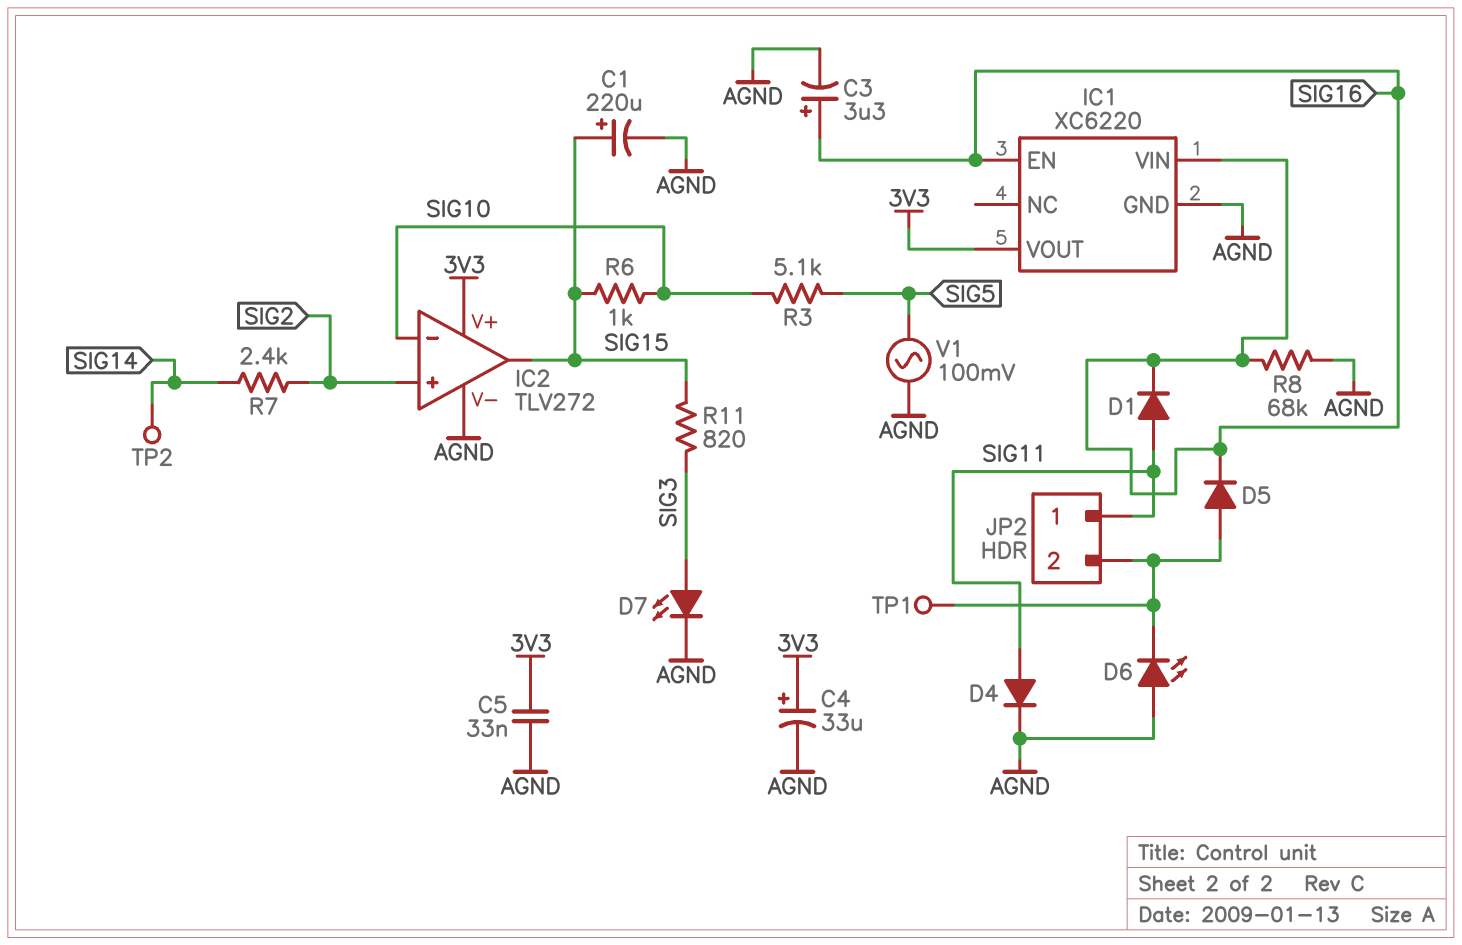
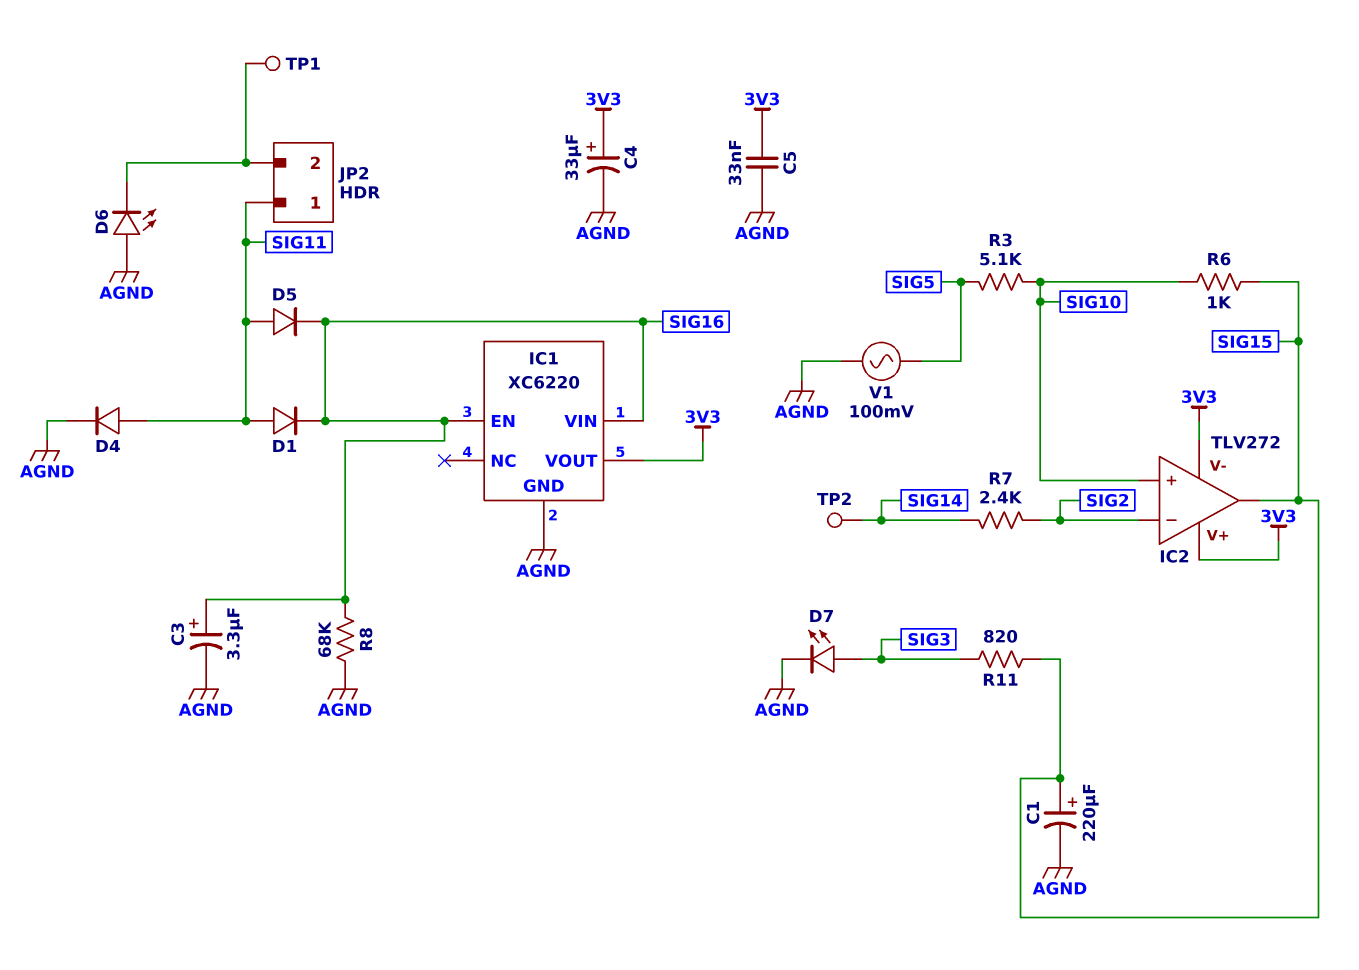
D5: diode (A JP2/2, K SIG16) -> diode (A SIG11, K SIG16)
IC2 pin V-: AGND -> 3V3
IC2 pin in+: SIG2 -> SIG10
IC2 pin in-: SIG10 -> SIG2

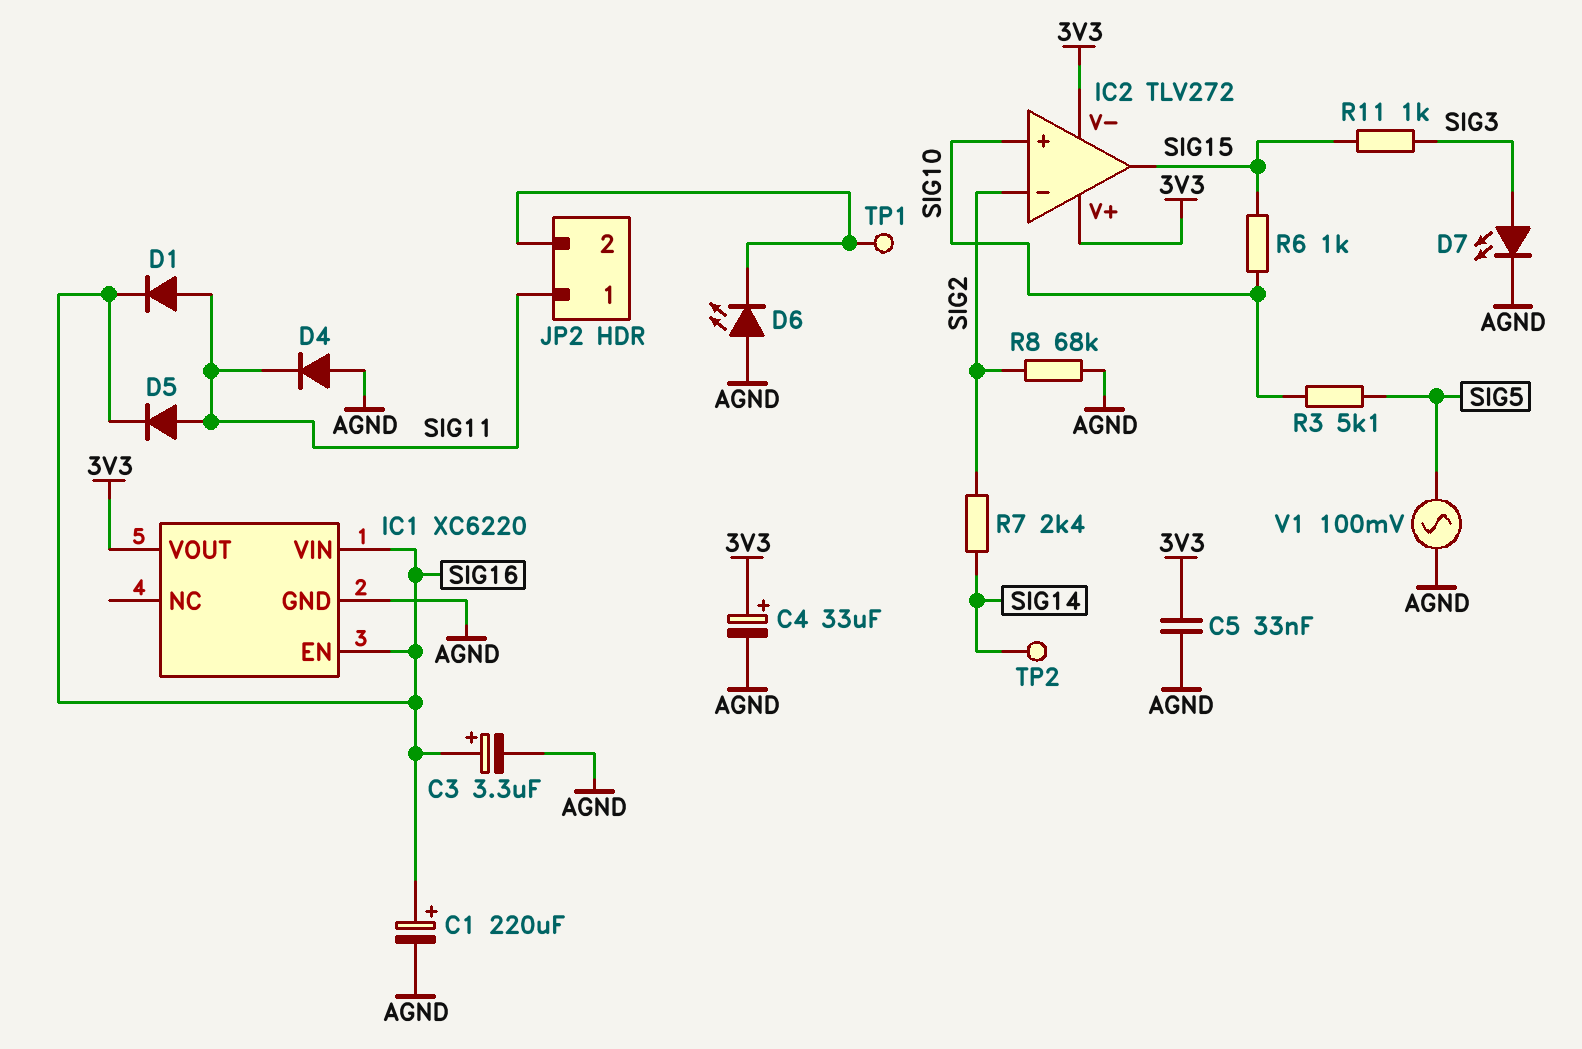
C1: 220uF (plus SIG15, minus AGND) -> 220uF (plus SIG16, minus AGND)
D4: diode (A SIG11, K AGND) -> diode (A AGND, K SIG11)
R8: 68k (AGND, SIG16) -> 68k (AGND, SIG2)
R11: 820 (SIG3, SIG15) -> 1k (SIG3, SIG15)

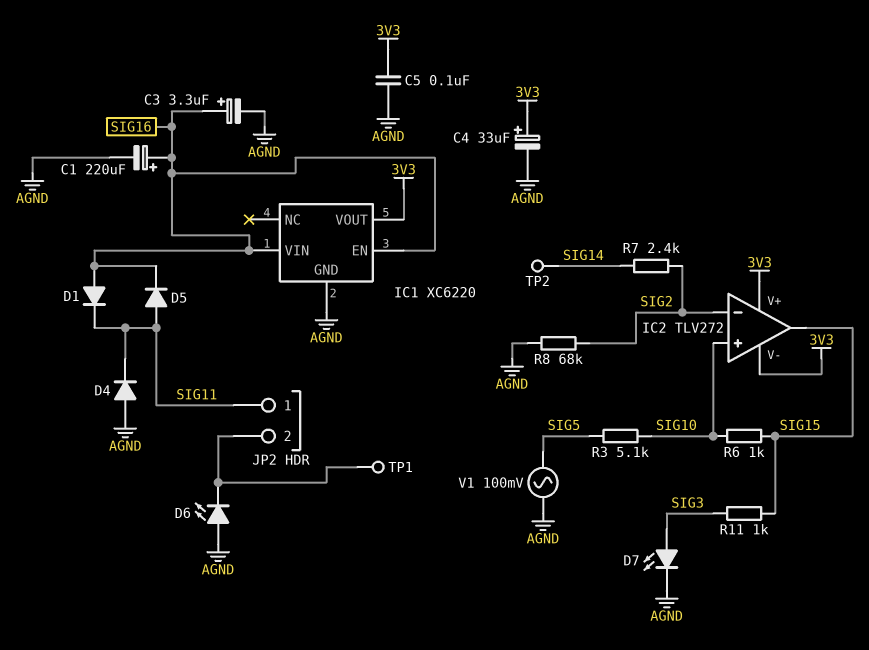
C5: 33nF (3V3, AGND) -> 100nF (3V3, AGND)
D1: diode (A SIG11, K SIG16) -> diode (A SIG16, K SIG11)

